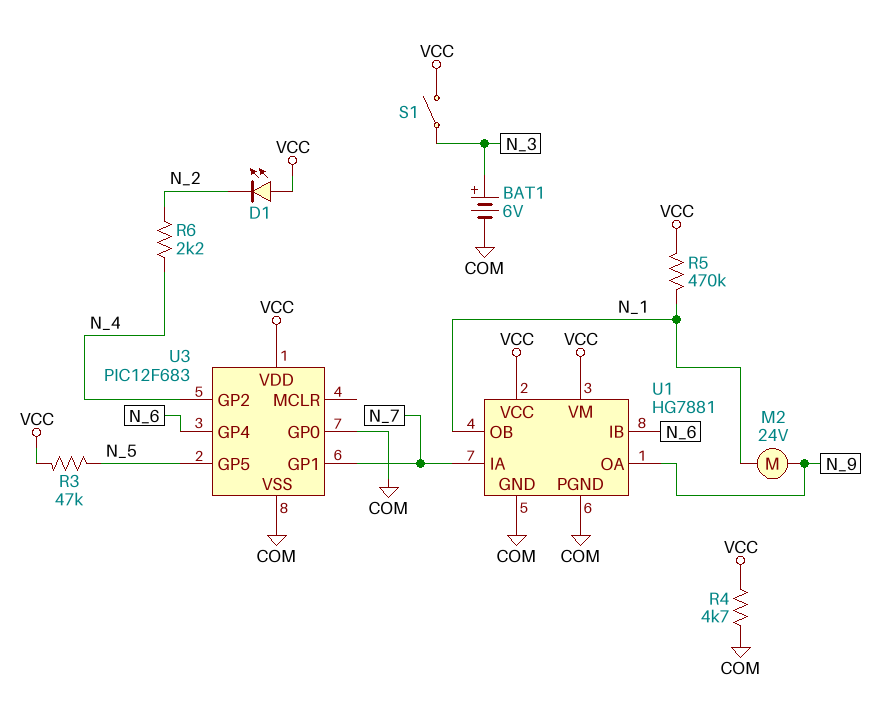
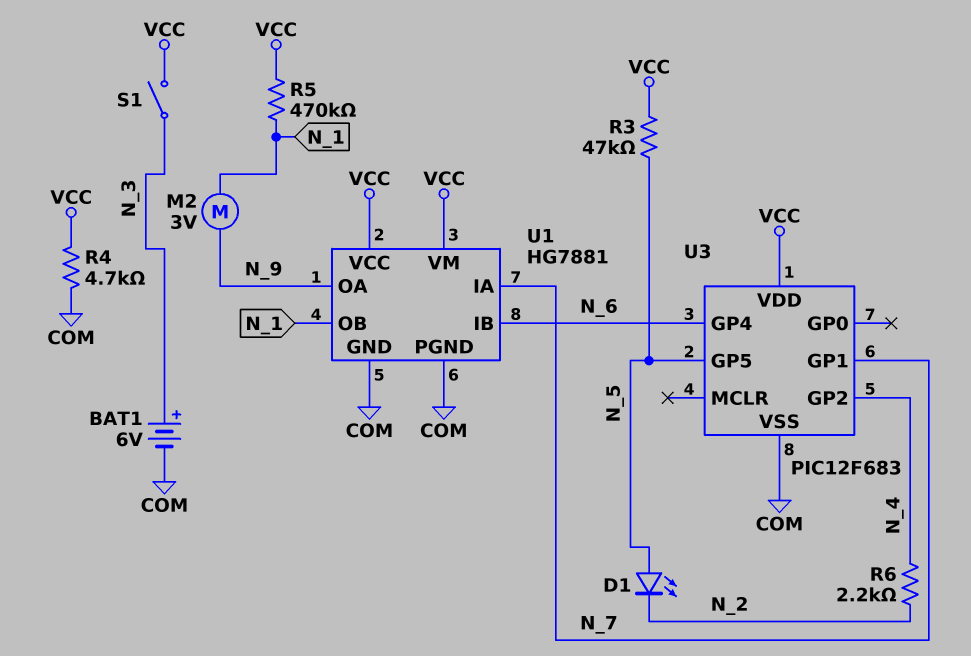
D1: LED (A VCC, K N_2) -> LED (A N_5, K N_2)
M2: motor 24V (N_1, N_9) -> motor 3V (N_1, N_9)
U3 pin GP0: COM -> none

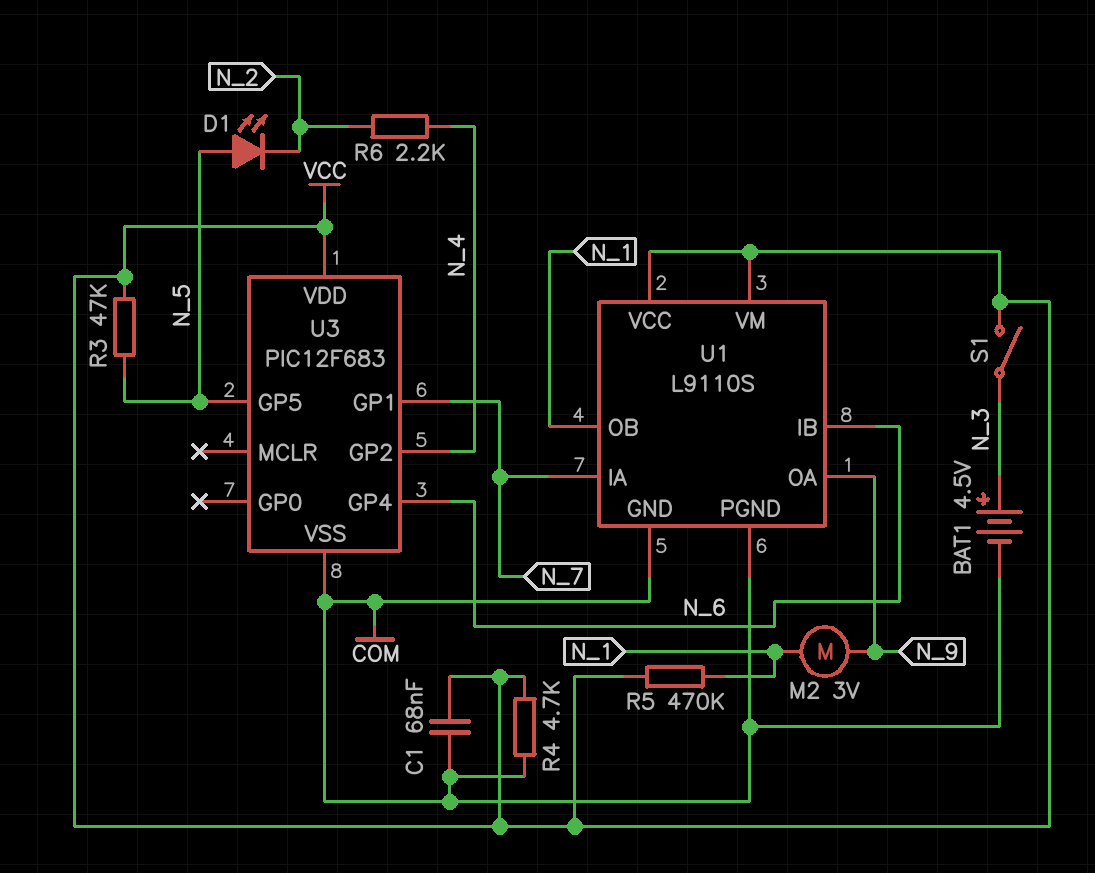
BAT1: 6V (plus N_3, minus COM) -> 4.5V (plus N_3, minus COM)
C1: none -> 68nF (COM, VCC)
U1: HG7881 -> L9110S

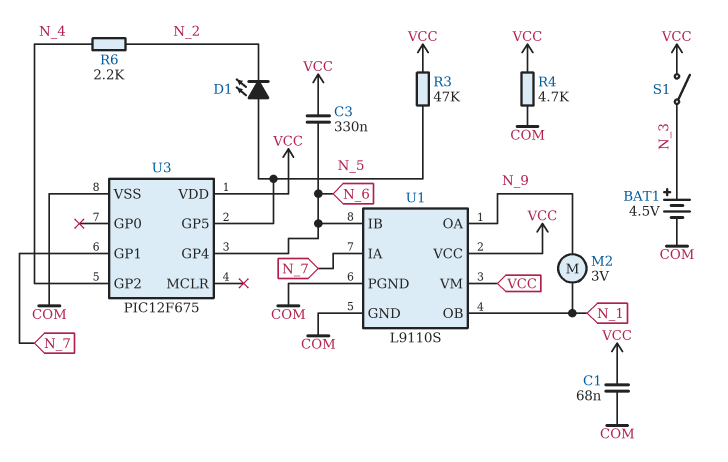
C3: none -> 330nF (N_6, VCC)
R5: 470k (N_1, VCC) -> none
U3: PIC12F683 -> PIC12F675

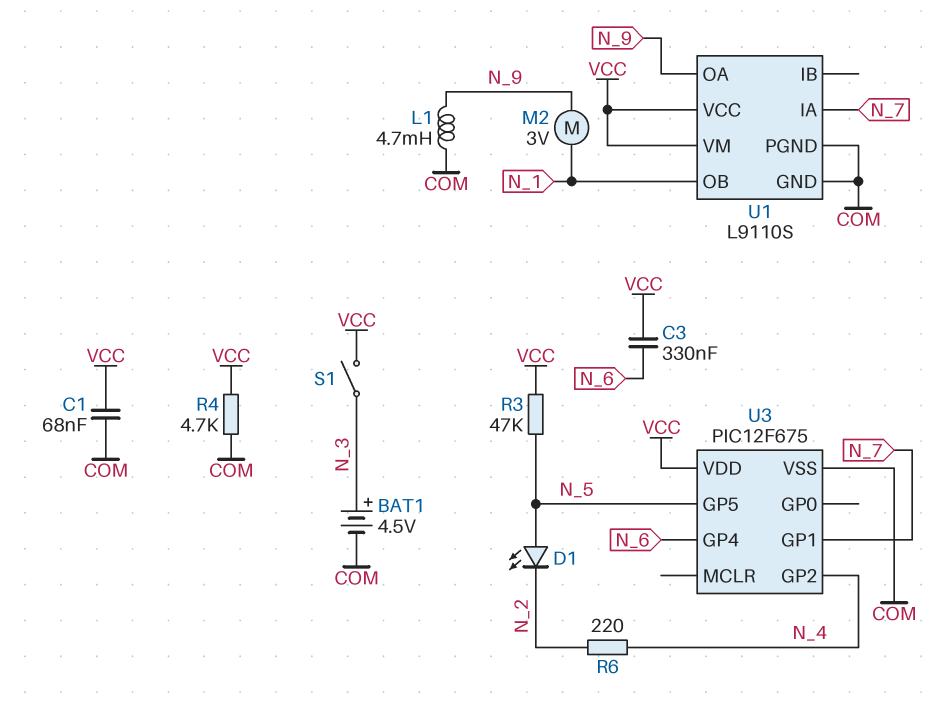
L1: none -> 4.7mH (COM, N_9)
R6: 2.2k (N_2, N_4) -> 220 (N_2, N_4)
U1 pin IB: N_6 -> none

